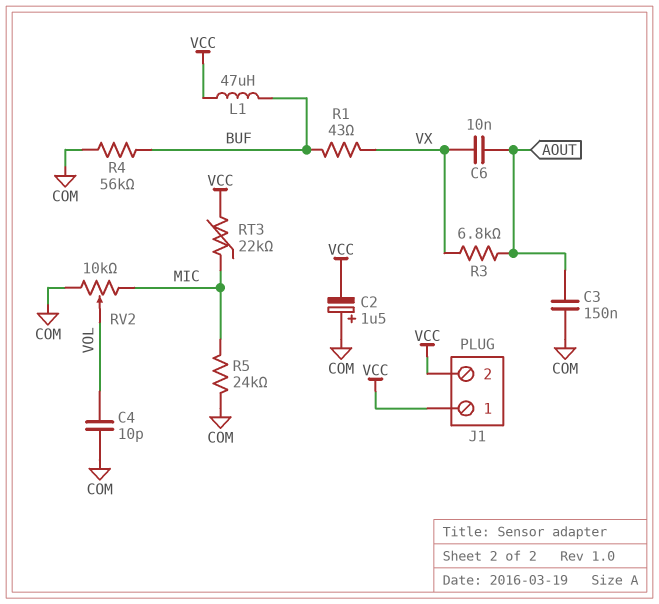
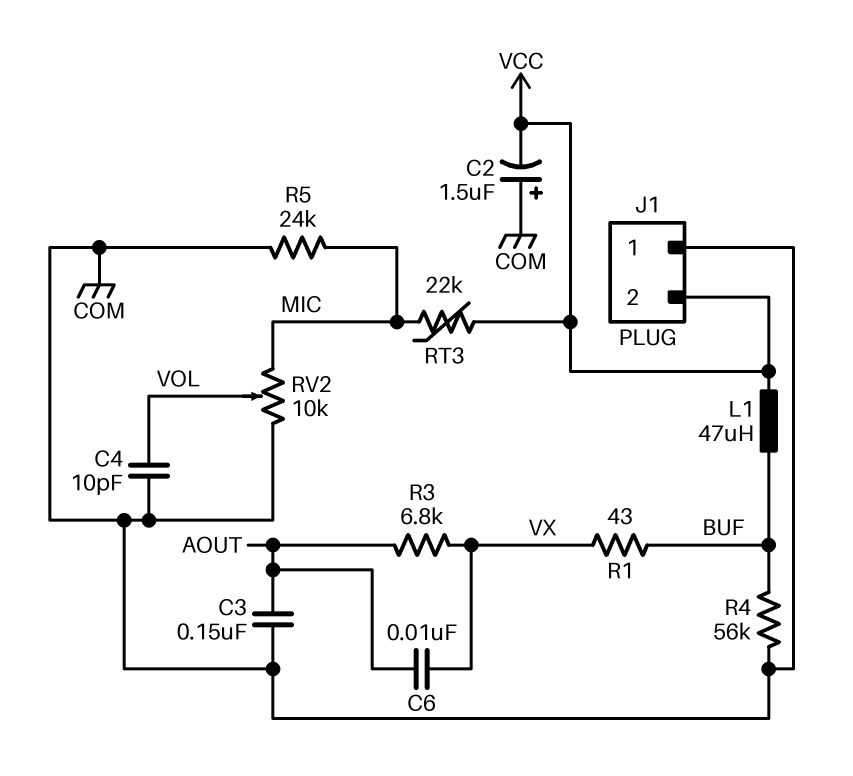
J1 pin 1: VCC -> COM

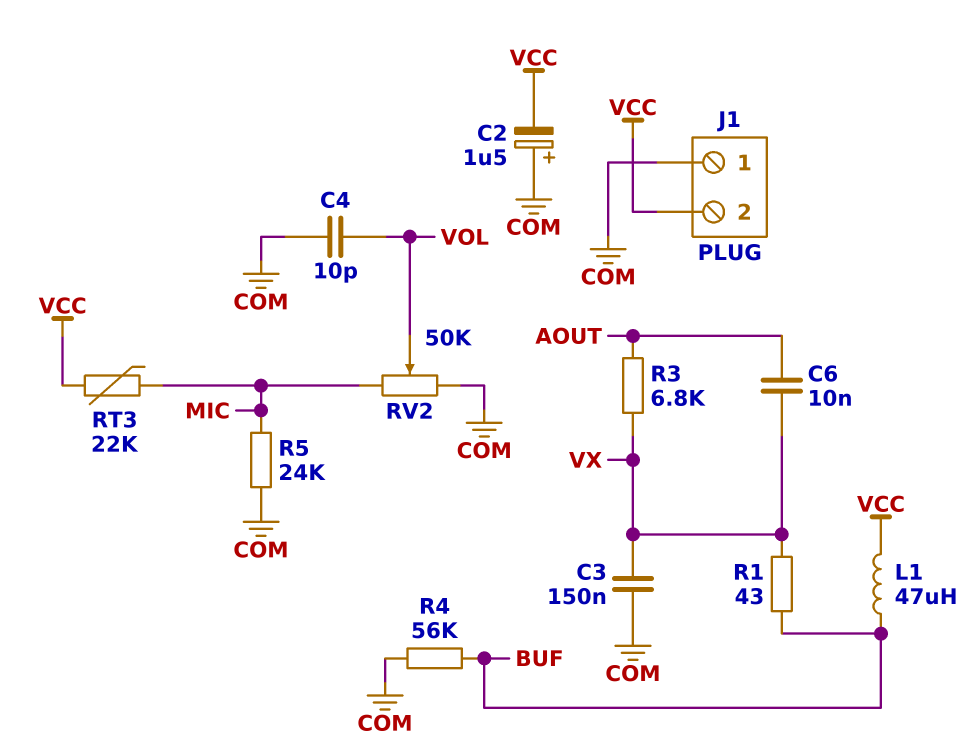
C3: 150nF (AOUT, COM) -> 150nF (COM, VX)
RV2: 10k (COM, MIC, wiper VOL) -> 50k (COM, MIC, wiper VOL)

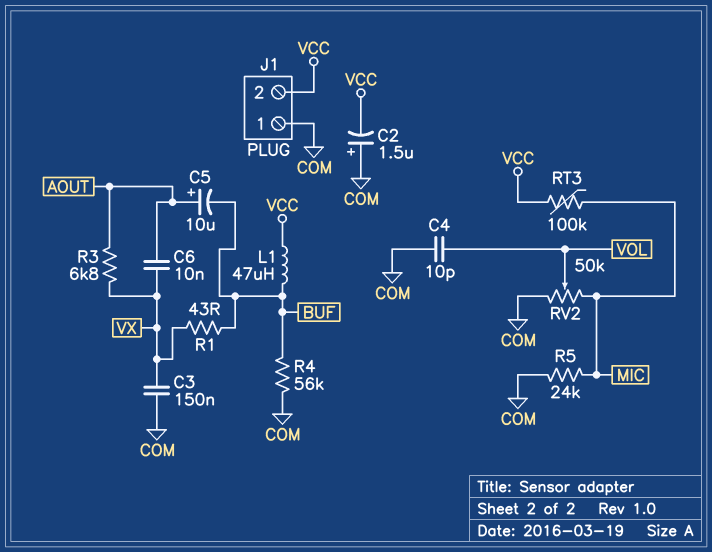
C5: none -> 10uF (plus AOUT, minus BUF)
RT3: 22k (MIC, VCC) -> 100k (MIC, VCC)

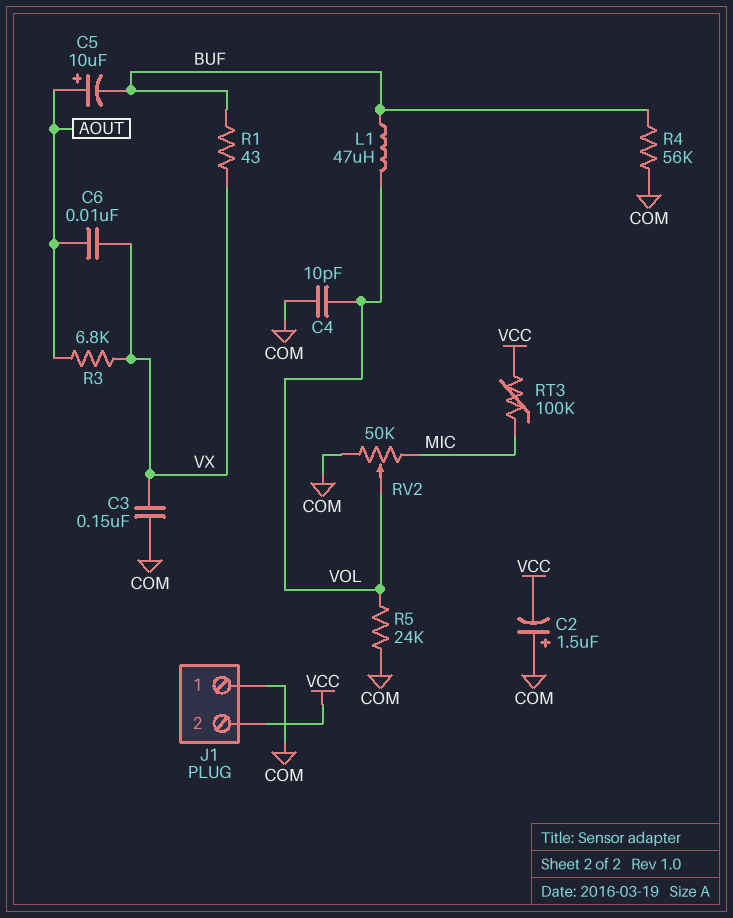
L1: 47uH (BUF, VCC) -> 47uH (BUF, VOL)
R5: 24k (COM, MIC) -> 24k (COM, VOL)

